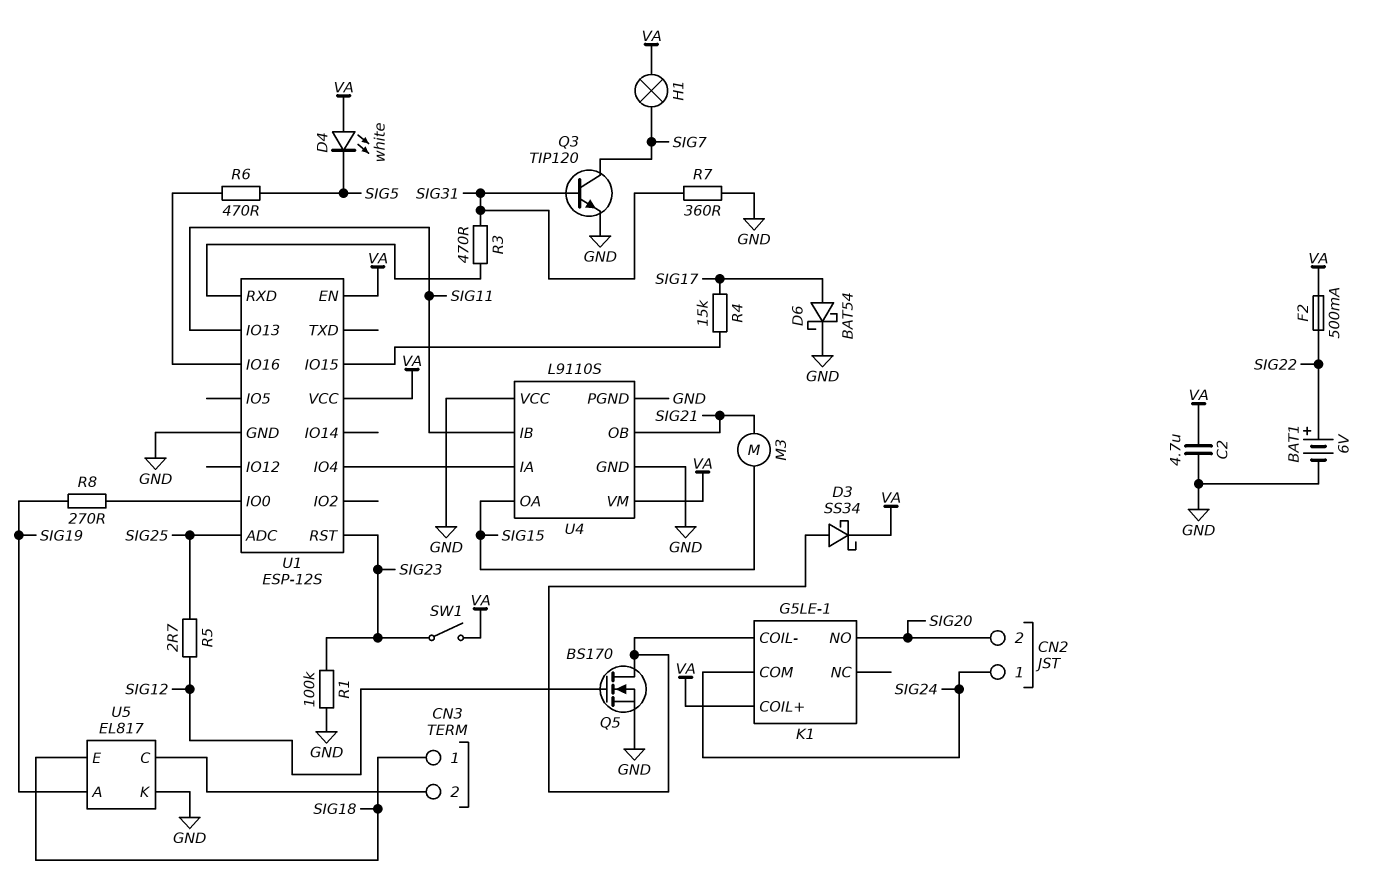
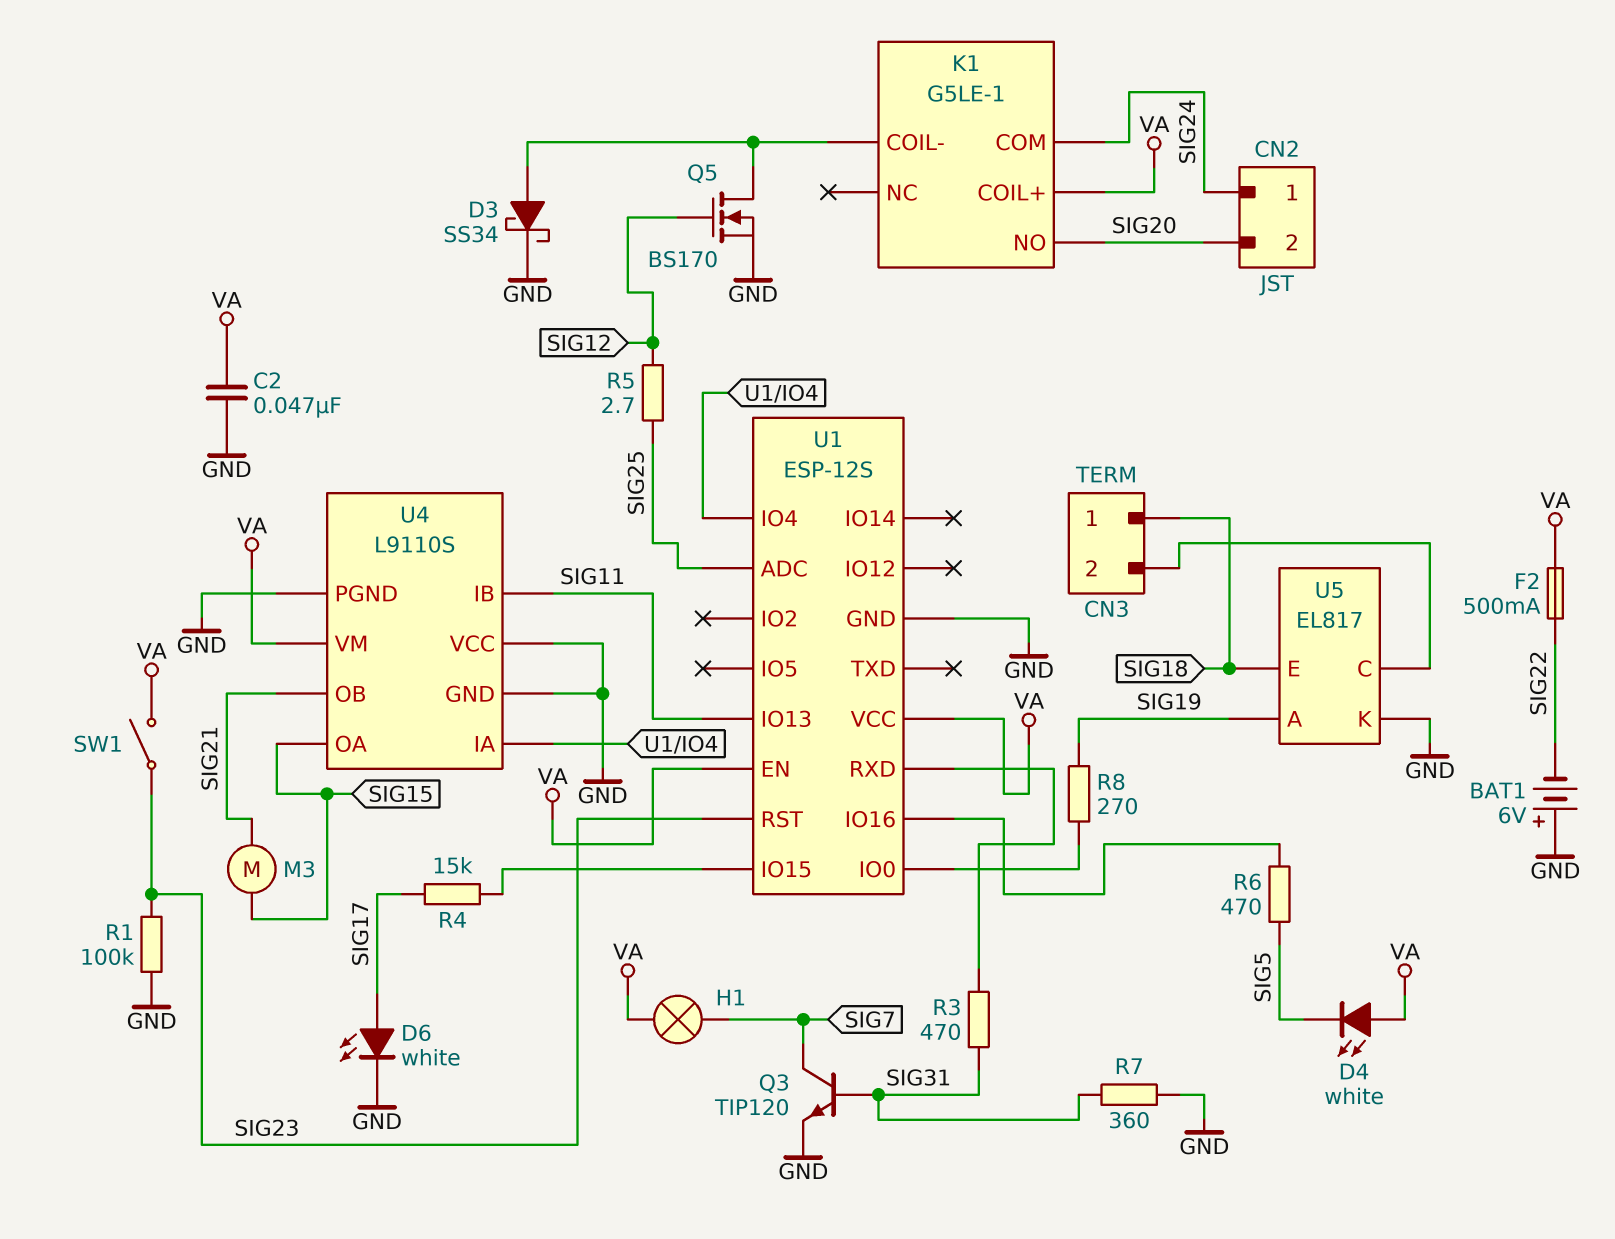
BAT1: 6V (plus SIG22, minus GND) -> 6V (plus GND, minus SIG22)
C2: 4.7uF (GND, VA) -> 47nF (GND, VA)
D3: schottky SS34 (A K1/COIL-, K VA) -> schottky SS34 (A K1/COIL-, K GND)
D6: schottky BAT54 (A SIG17, K GND) -> LED white (A SIG17, K GND)

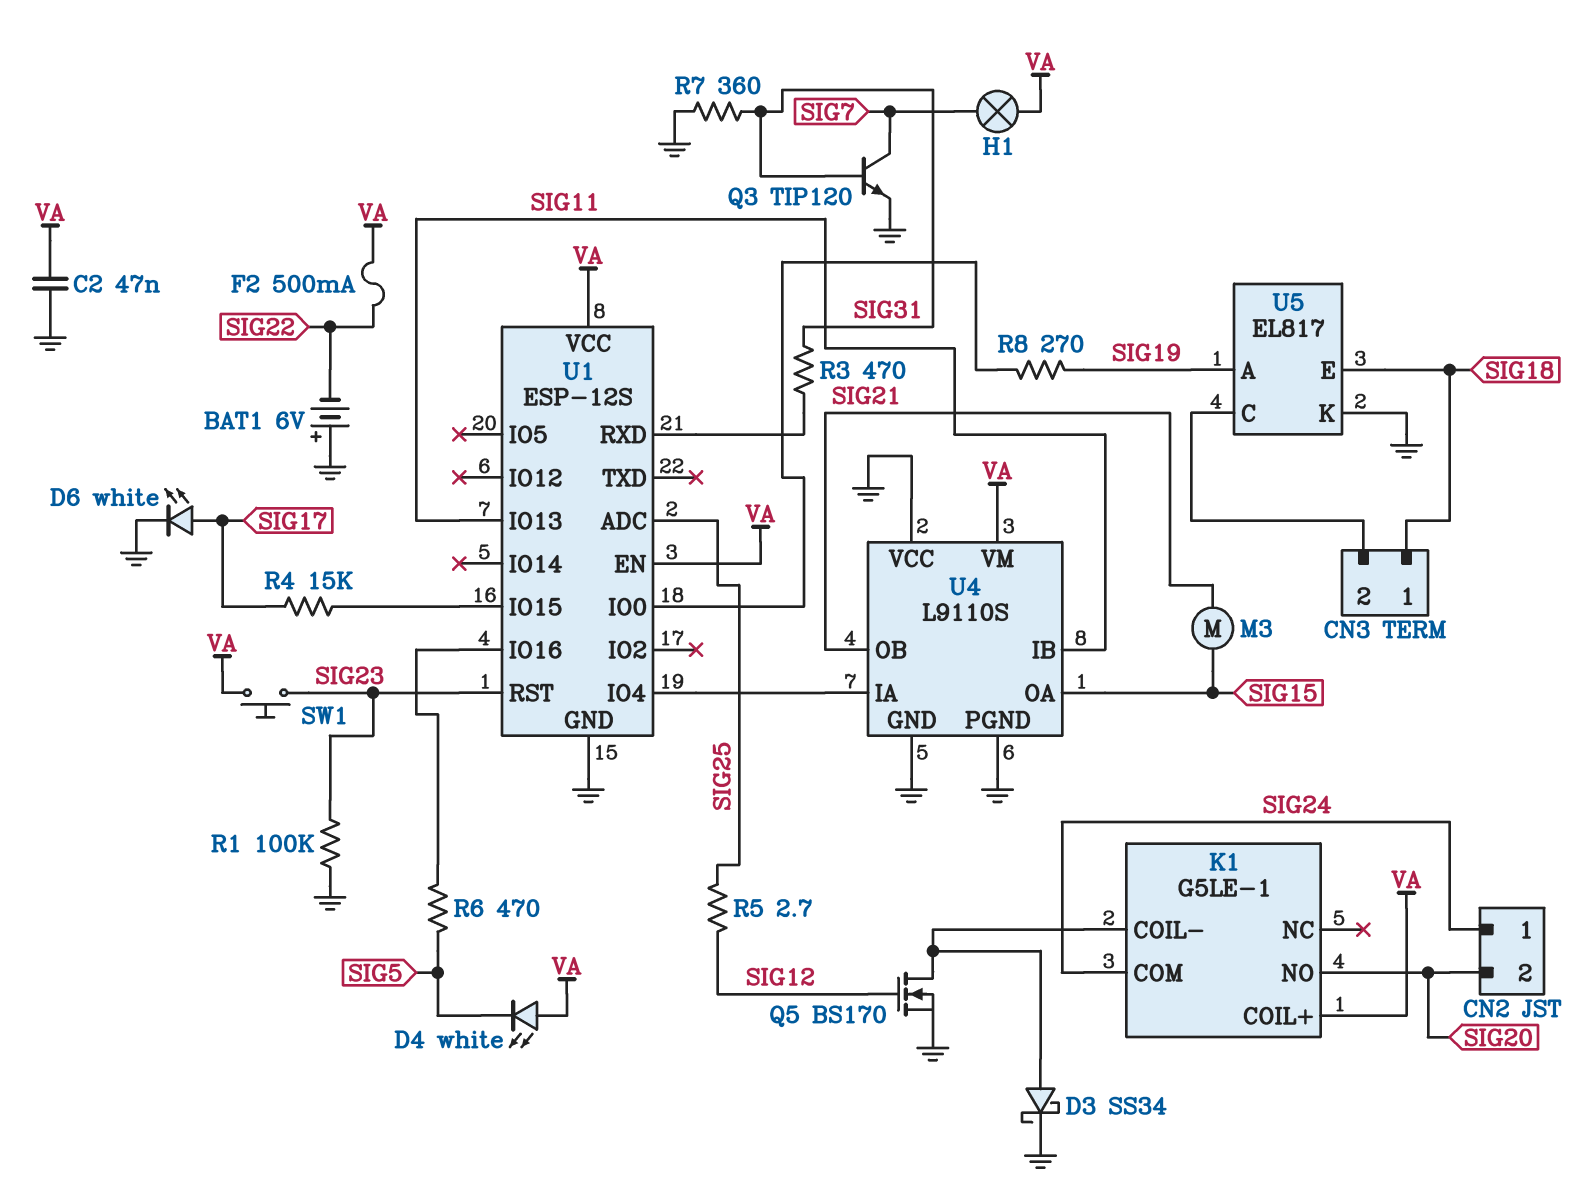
SW1: switch (SIG23, VA) -> button (SIG23, VA)

